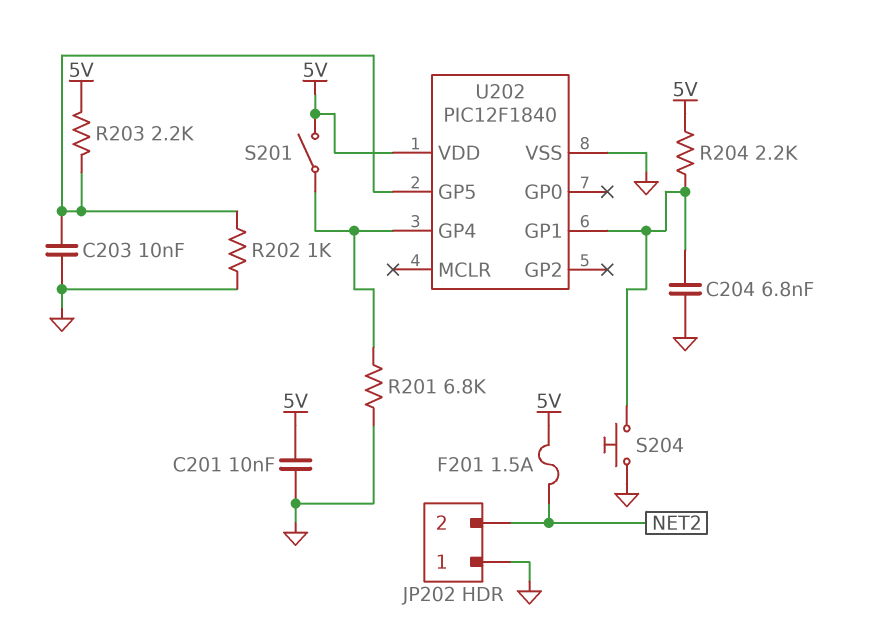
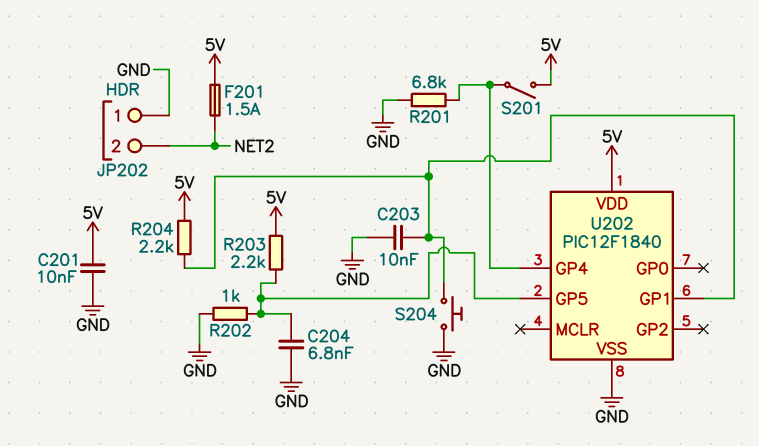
C203: 10nF (GND, U202/GP5) -> 10nF (GND, U202/GP1)
C204: 6.8nF (GND, U202/GP1) -> 6.8nF (GND, U202/GP5)

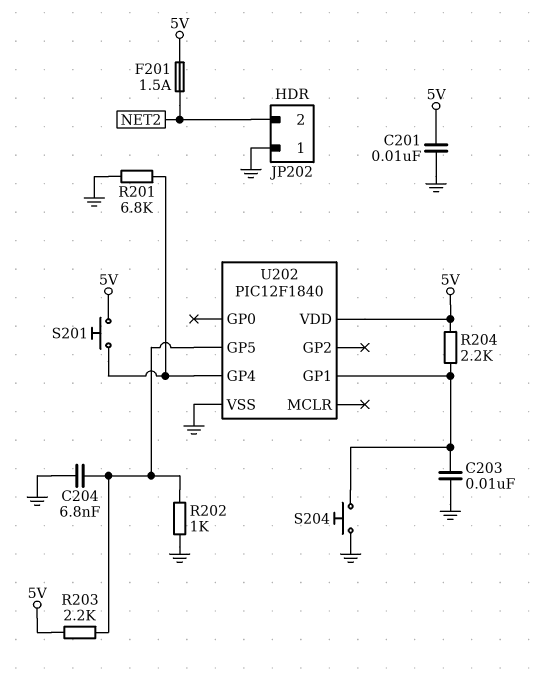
S201: switch (5V, U202/GP4) -> button (5V, U202/GP4)

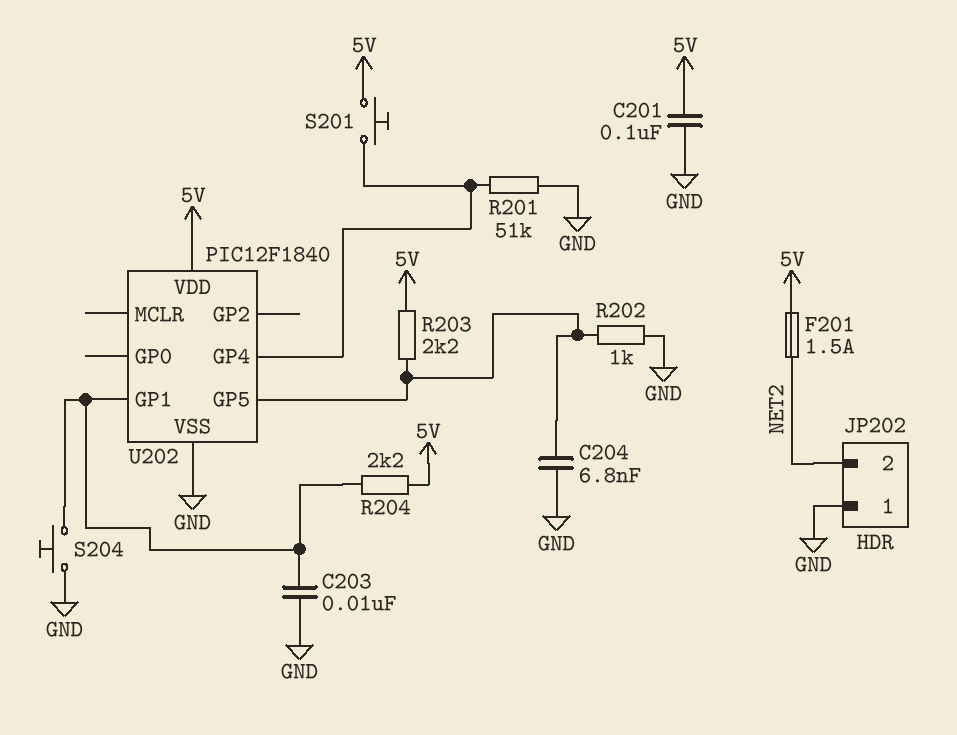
C201: 10nF (5V, GND) -> 100nF (5V, GND)
R201: 6.8k (GND, U202/GP4) -> 51k (GND, U202/GP4)

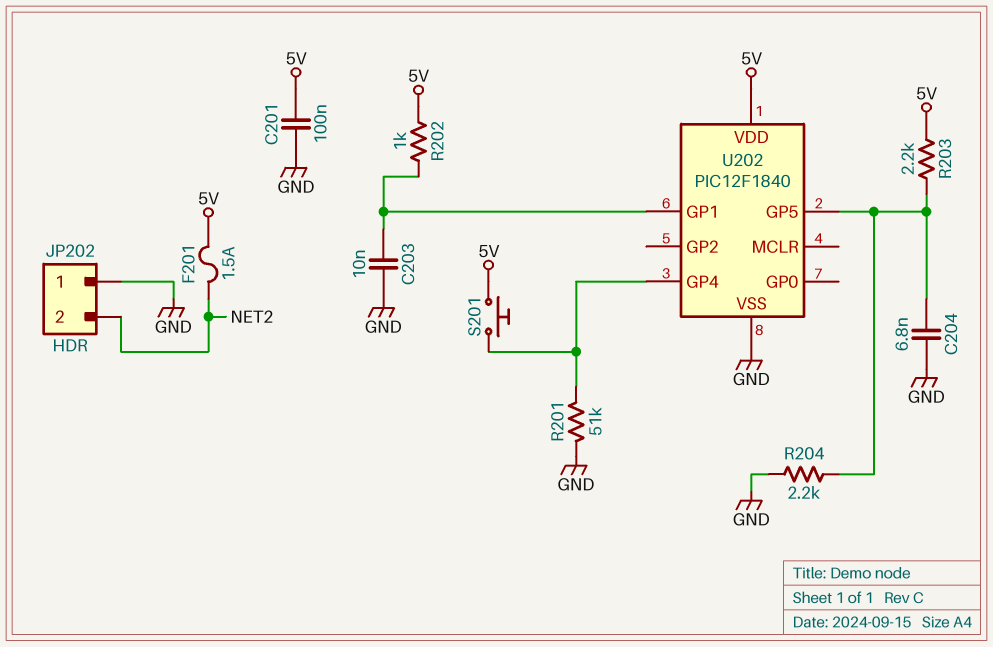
R202: 1k (GND, U202/GP5) -> 1k (5V, U202/GP1)
R204: 2.2k (5V, U202/GP1) -> 2.2k (GND, U202/GP5)
S204: button (GND, U202/GP1) -> none

